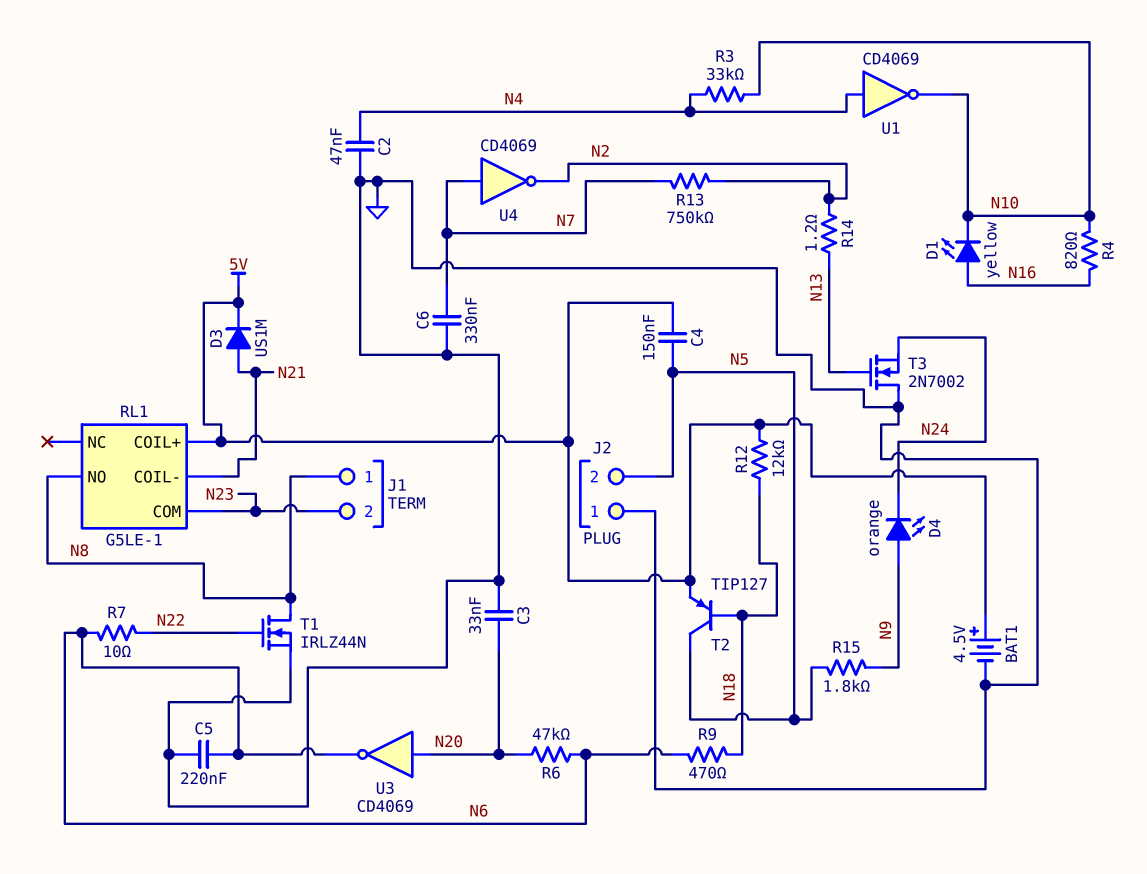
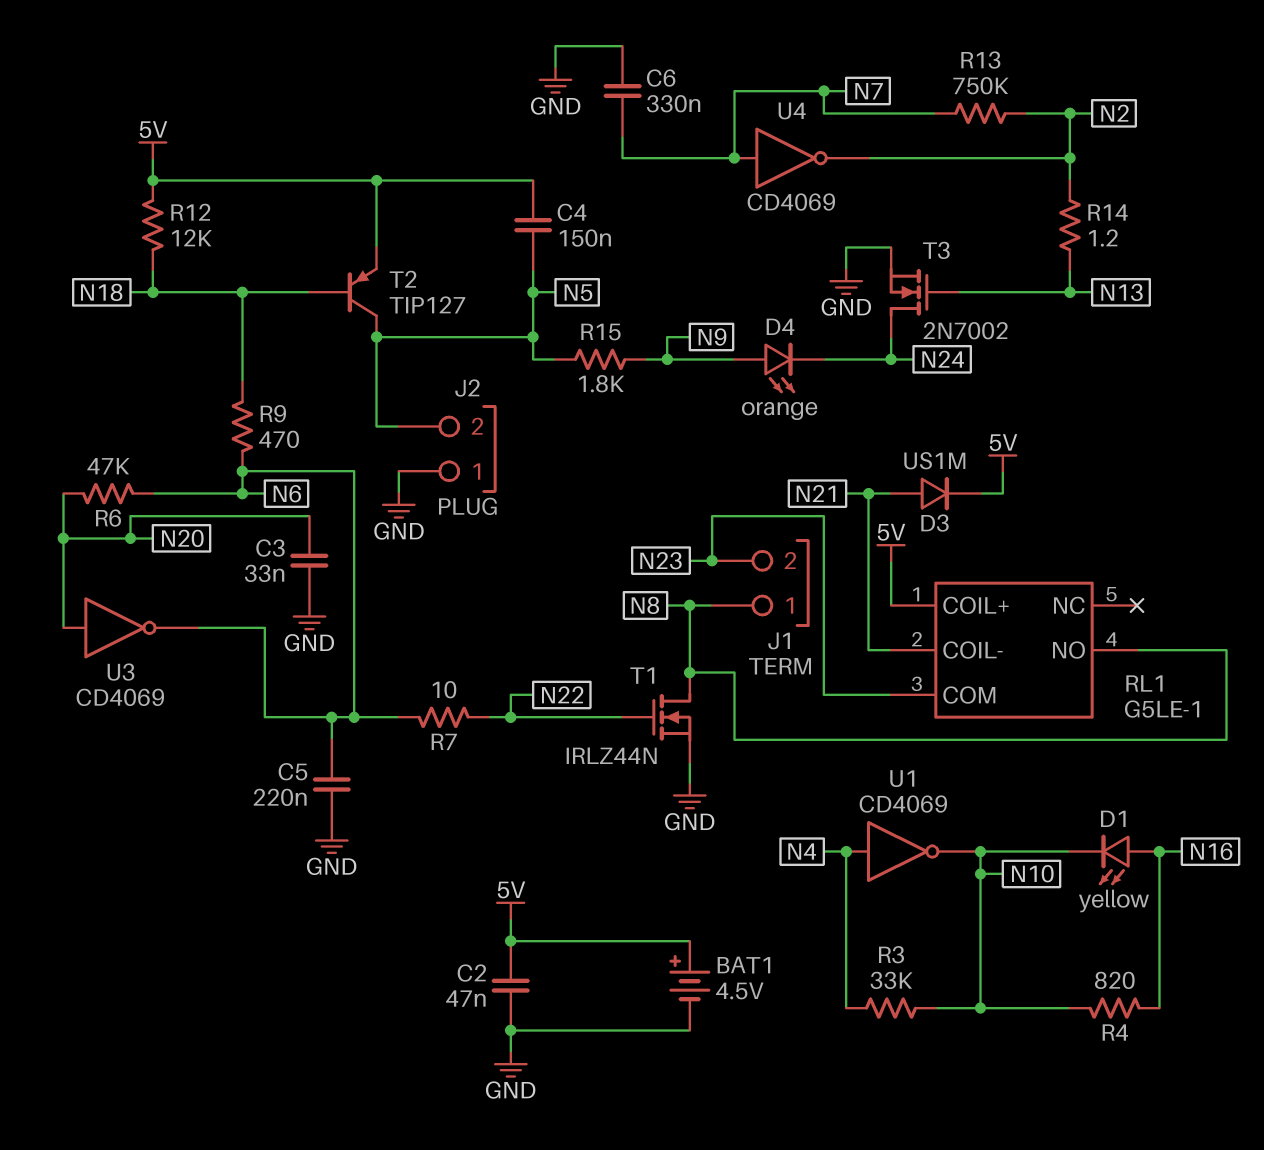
C2: 47nF (GND, N4) -> 47nF (5V, GND)
T3: NMOS 2N7002 (G N13, D GND, S N24) -> NMOS 2N7002 (G N13, D N24, S GND)

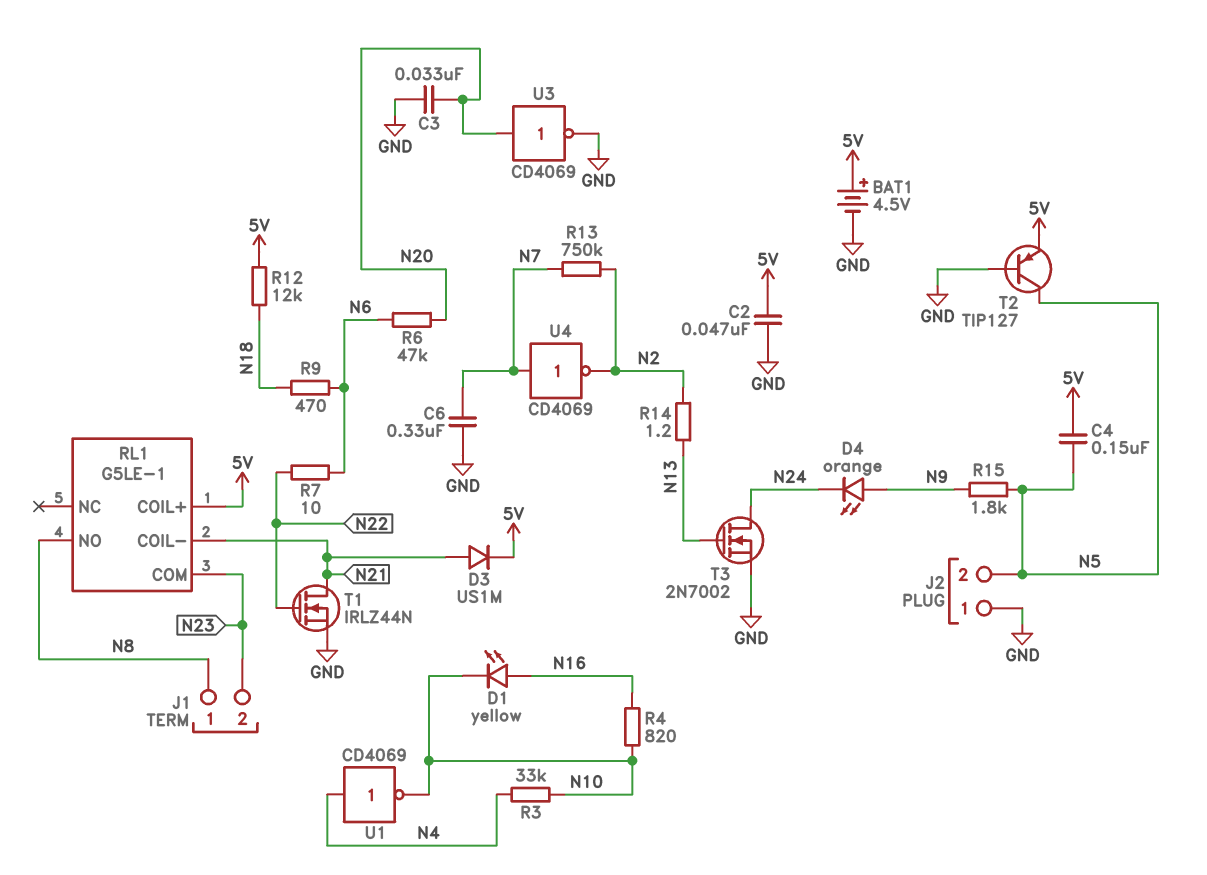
C5: 220nF (GND, N6) -> none
T1: NMOS IRLZ44N (G N22, D N8, S GND) -> NMOS IRLZ44N (G N22, D N21, S GND)
T2: PNP TIP127 (B N18, C N5, E 5V) -> PNP TIP127 (B GND, C N5, E 5V)
U3: NOT CD4069 (in N20, out N6) -> NOT CD4069 (in N20, out GND)

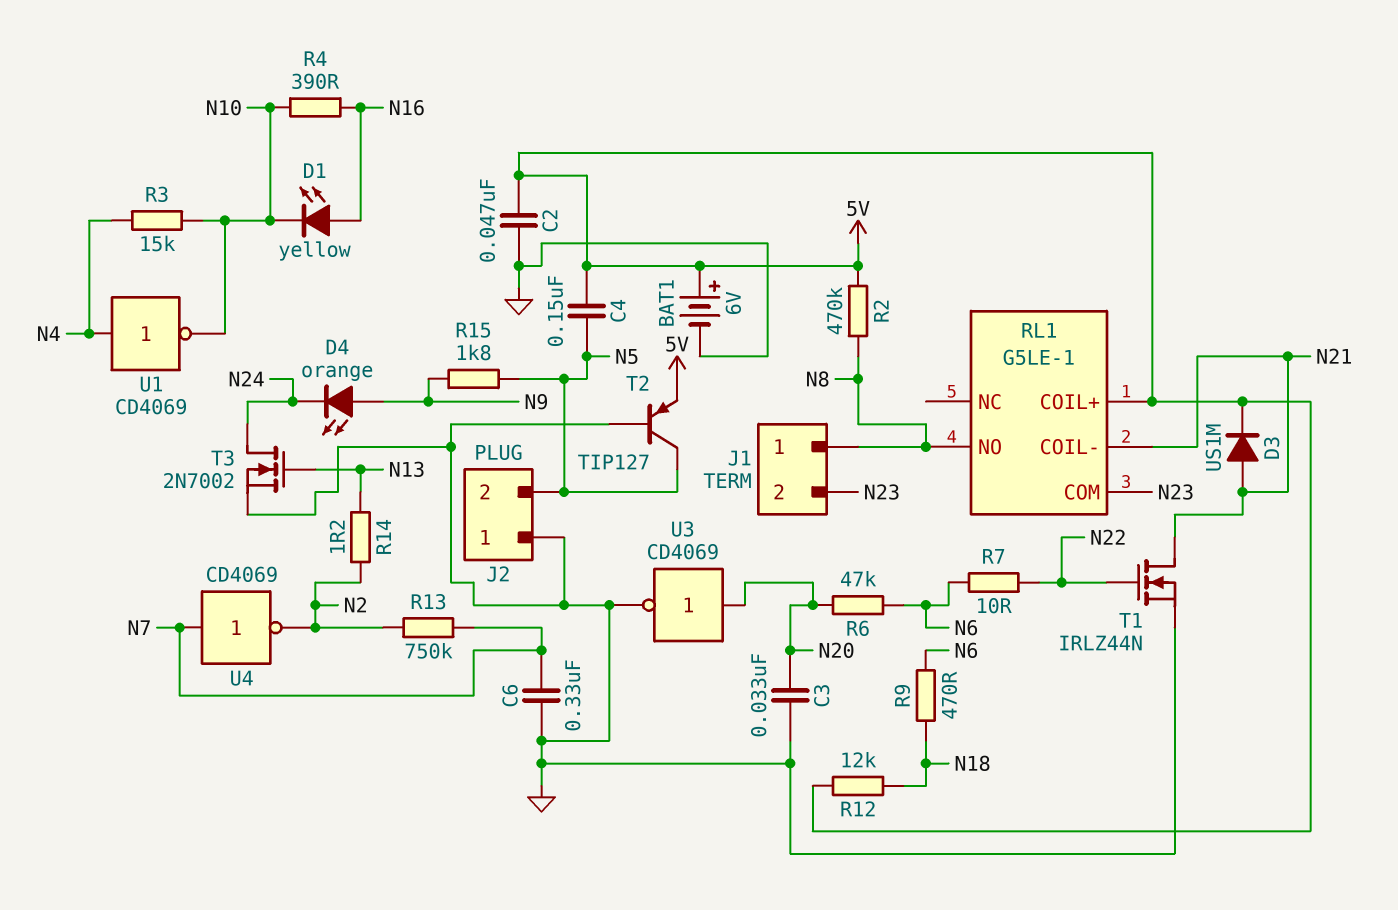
BAT1: 4.5V (plus 5V, minus GND) -> 6V (plus 5V, minus GND)
R2: none -> 470k (5V, N8)
R3: 33k (N4, N10) -> 15k (N4, N10)
R4: 820 (N10, N16) -> 390 (N10, N16)

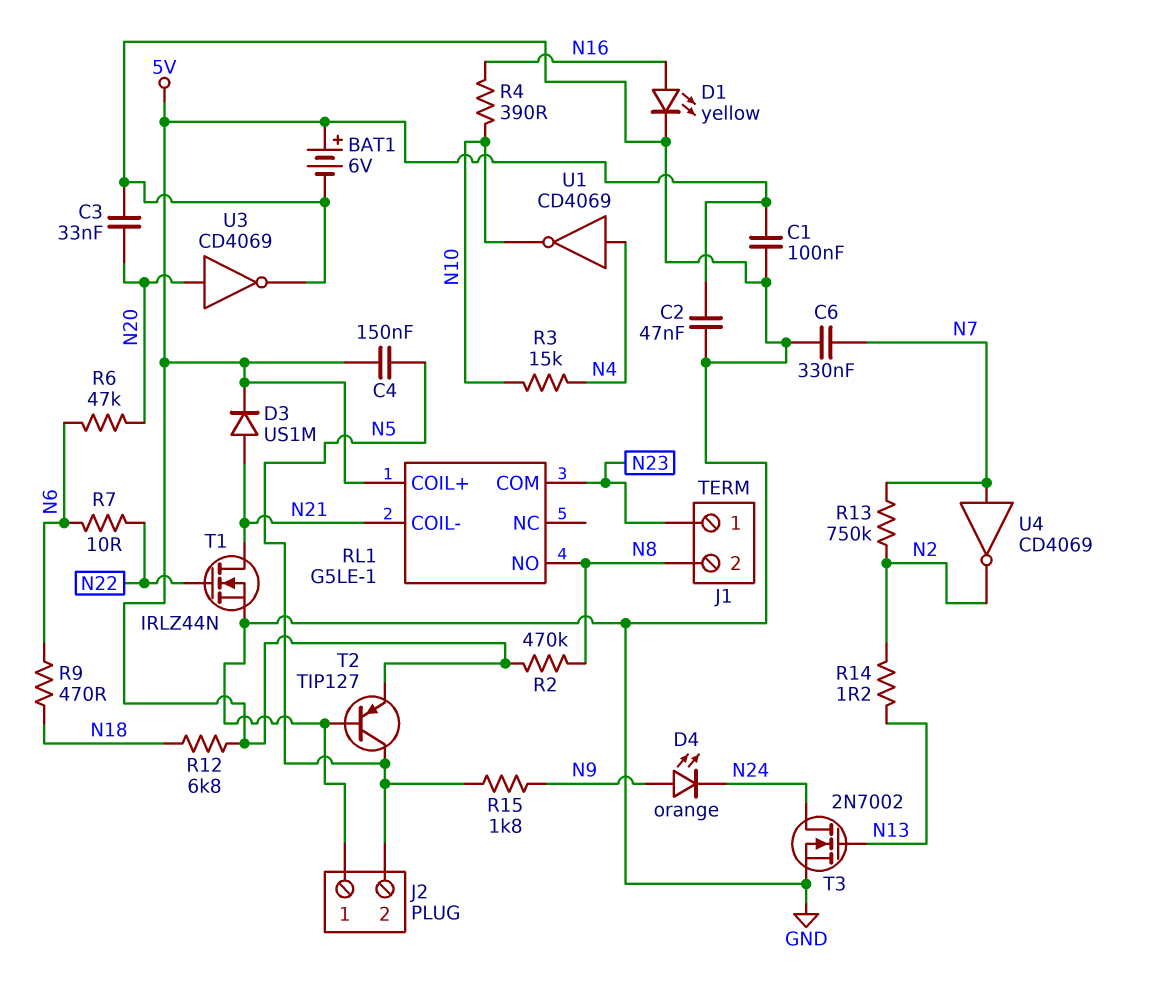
C1: none -> 100nF (5V, GND)
D1: LED yellow (A N16, K N10) -> LED yellow (A N16, K GND)
J1 pin 1: N8 -> N23
J1 pin 2: N23 -> N8
R12: 12k (5V, N18) -> 6.8k (5V, N18)

